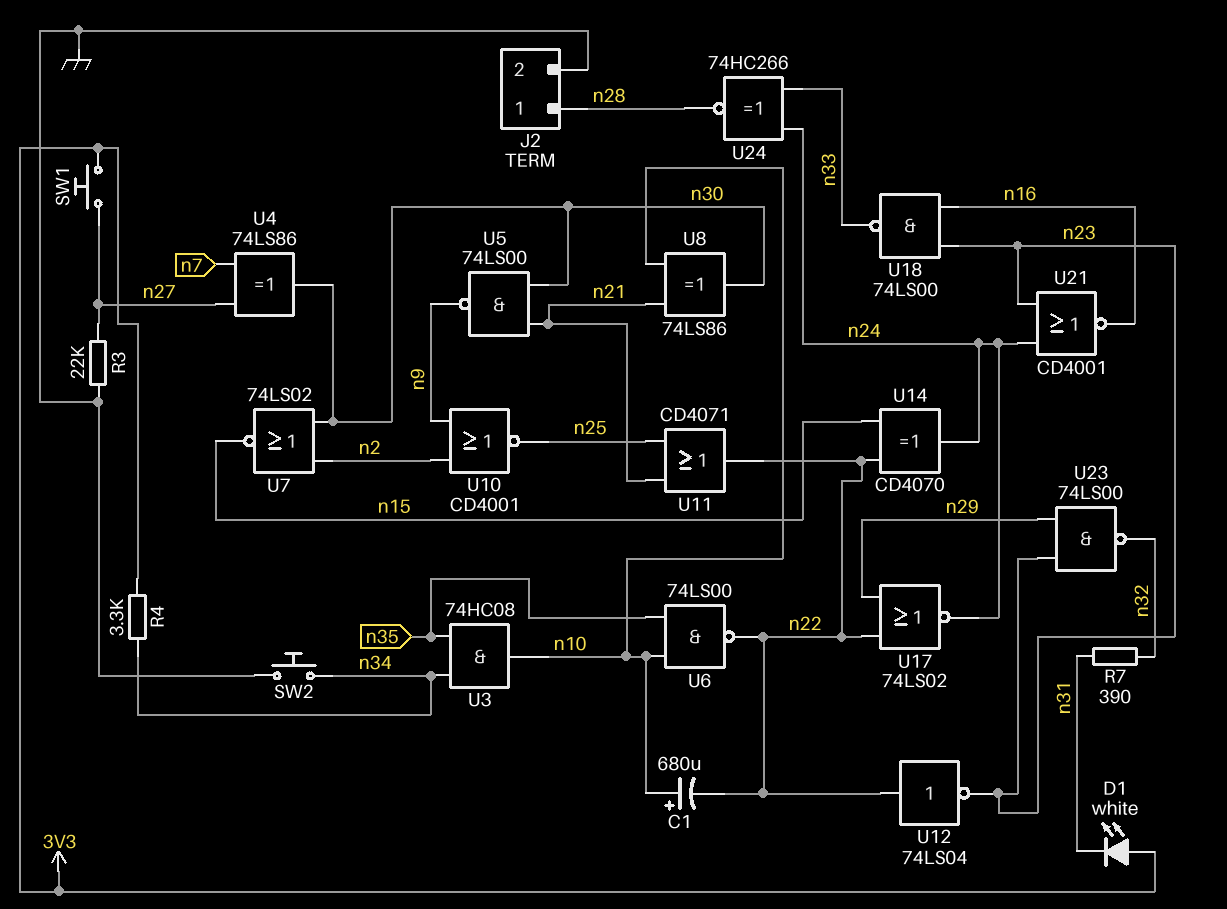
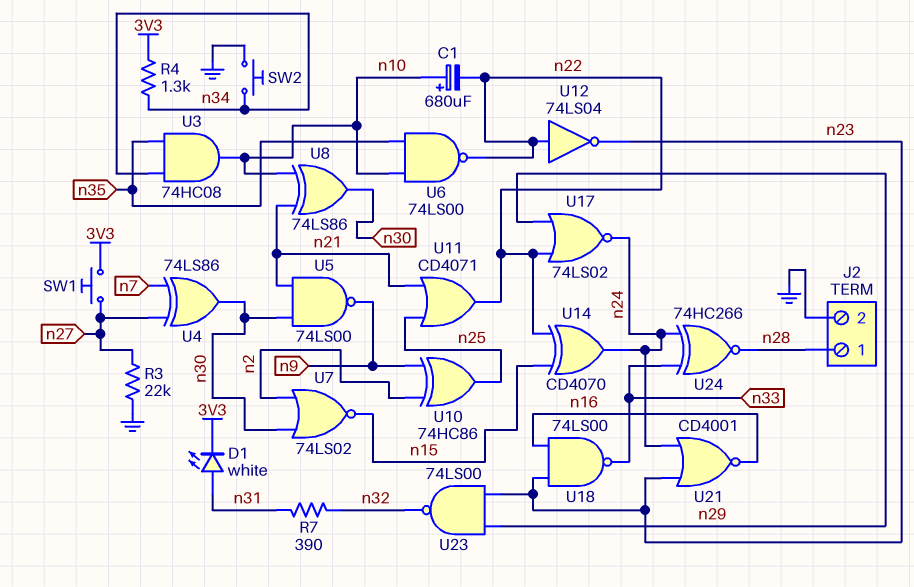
D1: LED white (A 3V3, K n31) -> LED white (A n31, K 3V3)
R4: 3.3k (3V3, n34) -> 1.3k (3V3, n34)
U10: NOR CD4001 (in n2, in n9, out n25) -> XOR 74HC86 (in n2, in n9, out n25)

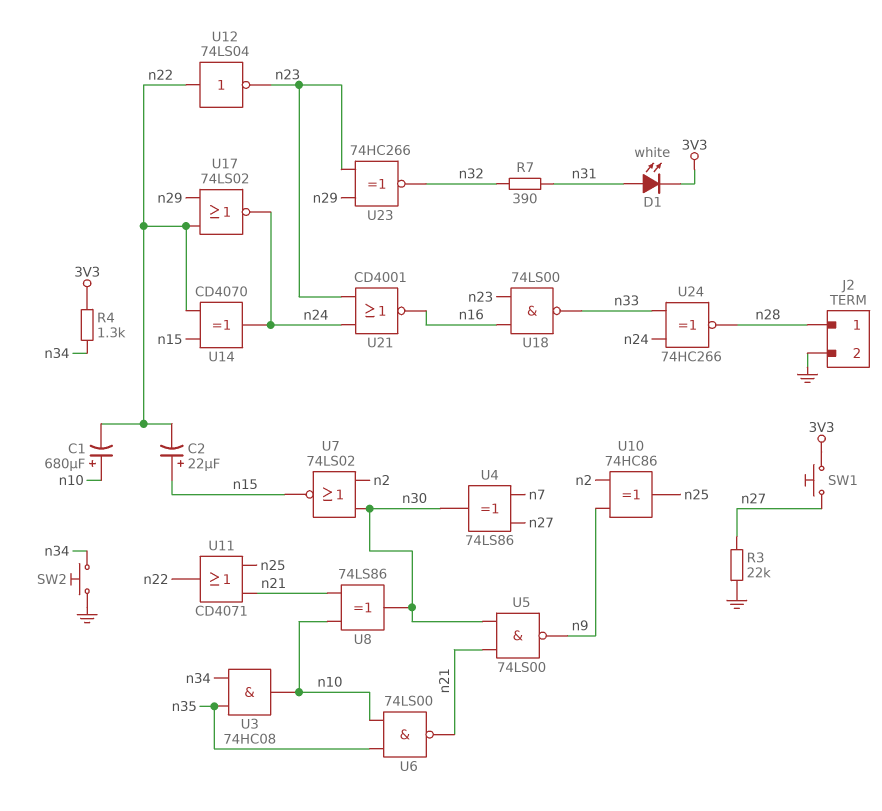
C2: none -> 22uF (plus n15, minus n22)
U6: NAND 74LS00 (in n10, in n35, out n22) -> NAND 74LS00 (in n10, in n35, out n21)
U23: NAND 74LS00 (in n23, in n29, out n32) -> XNOR 74HC266 (in n23, in n29, out n32)

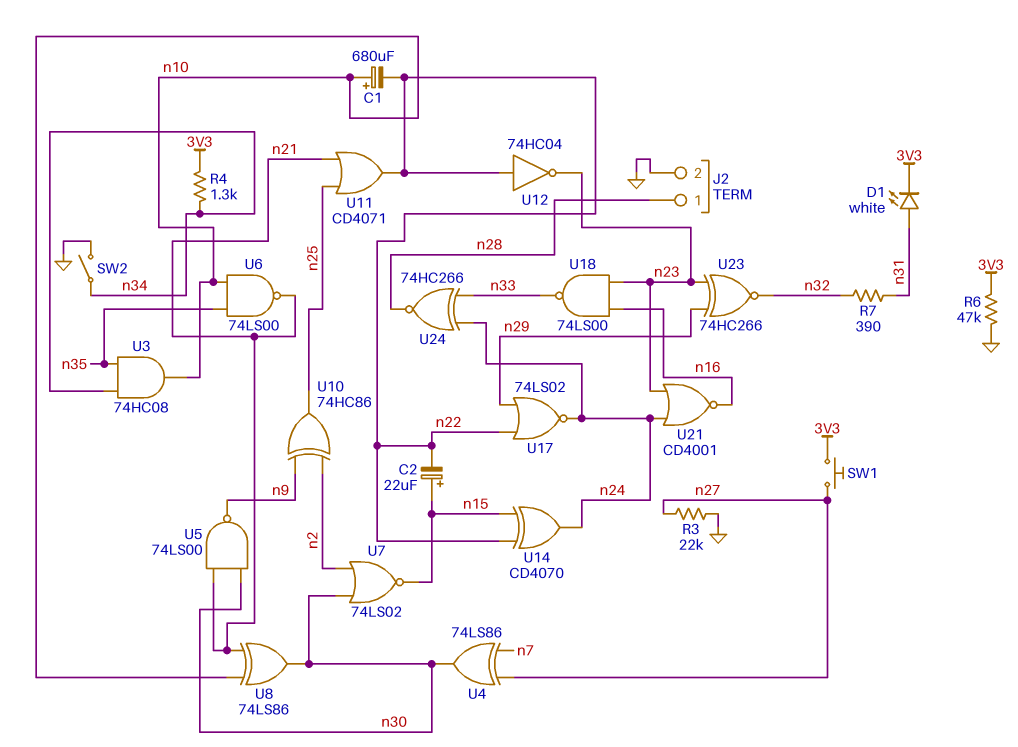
R6: none -> 47k (3V3, GND)
SW2: button (GND, n34) -> switch (GND, n34)
U12: NOT 74LS04 (in n22, out n23) -> NOT 74HC04 (in n22, out n23)

